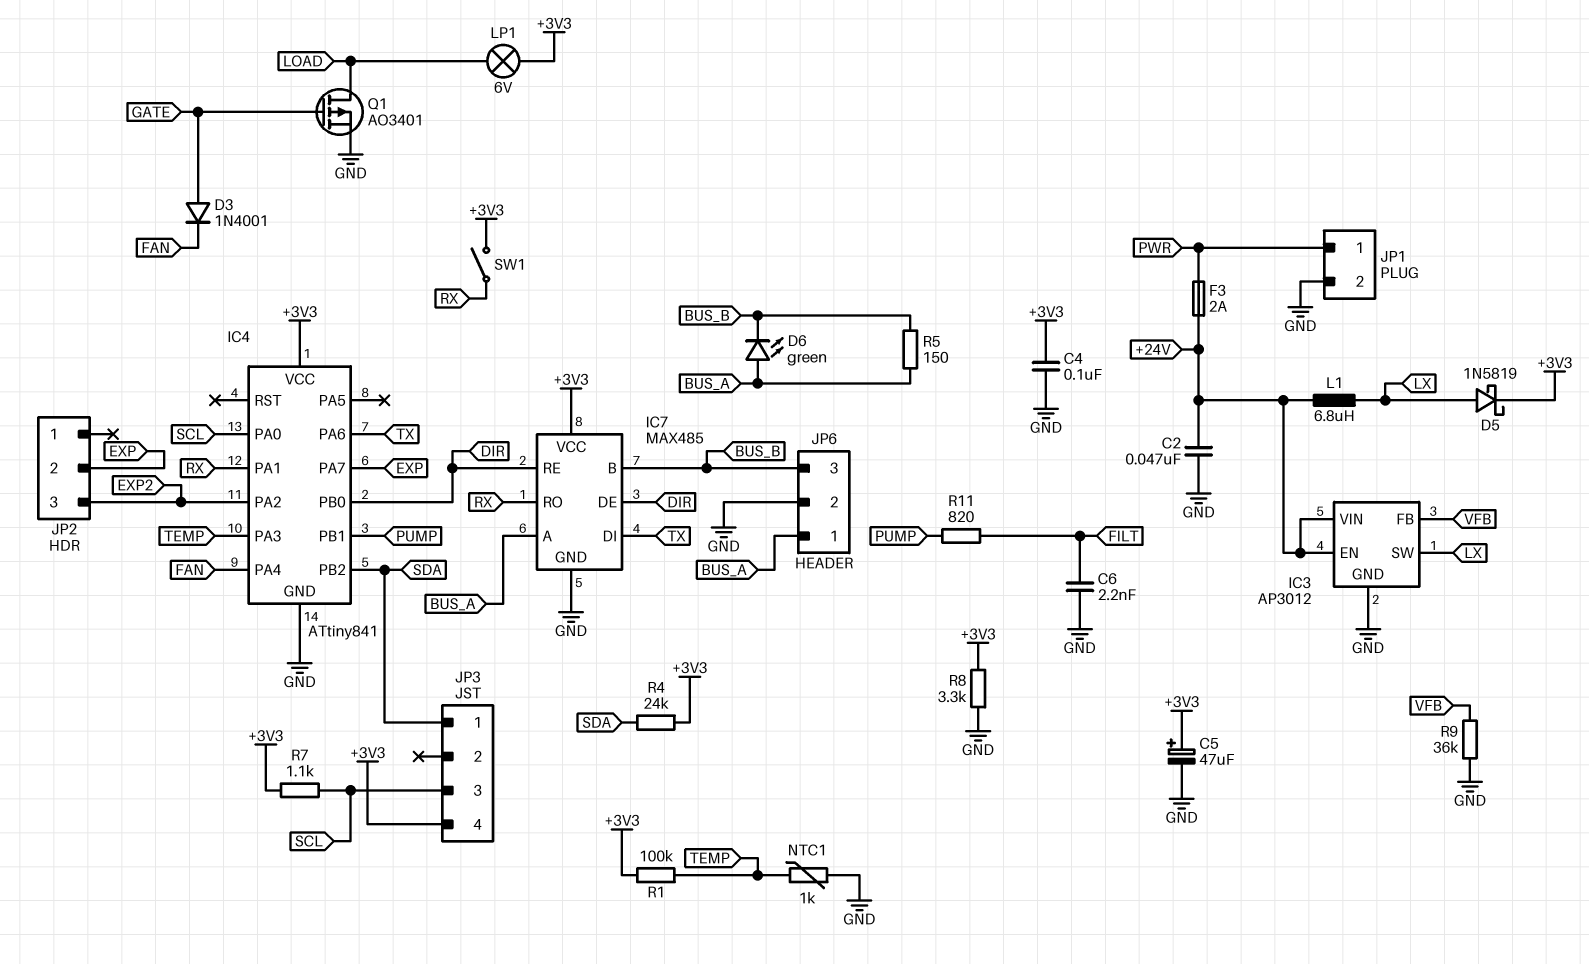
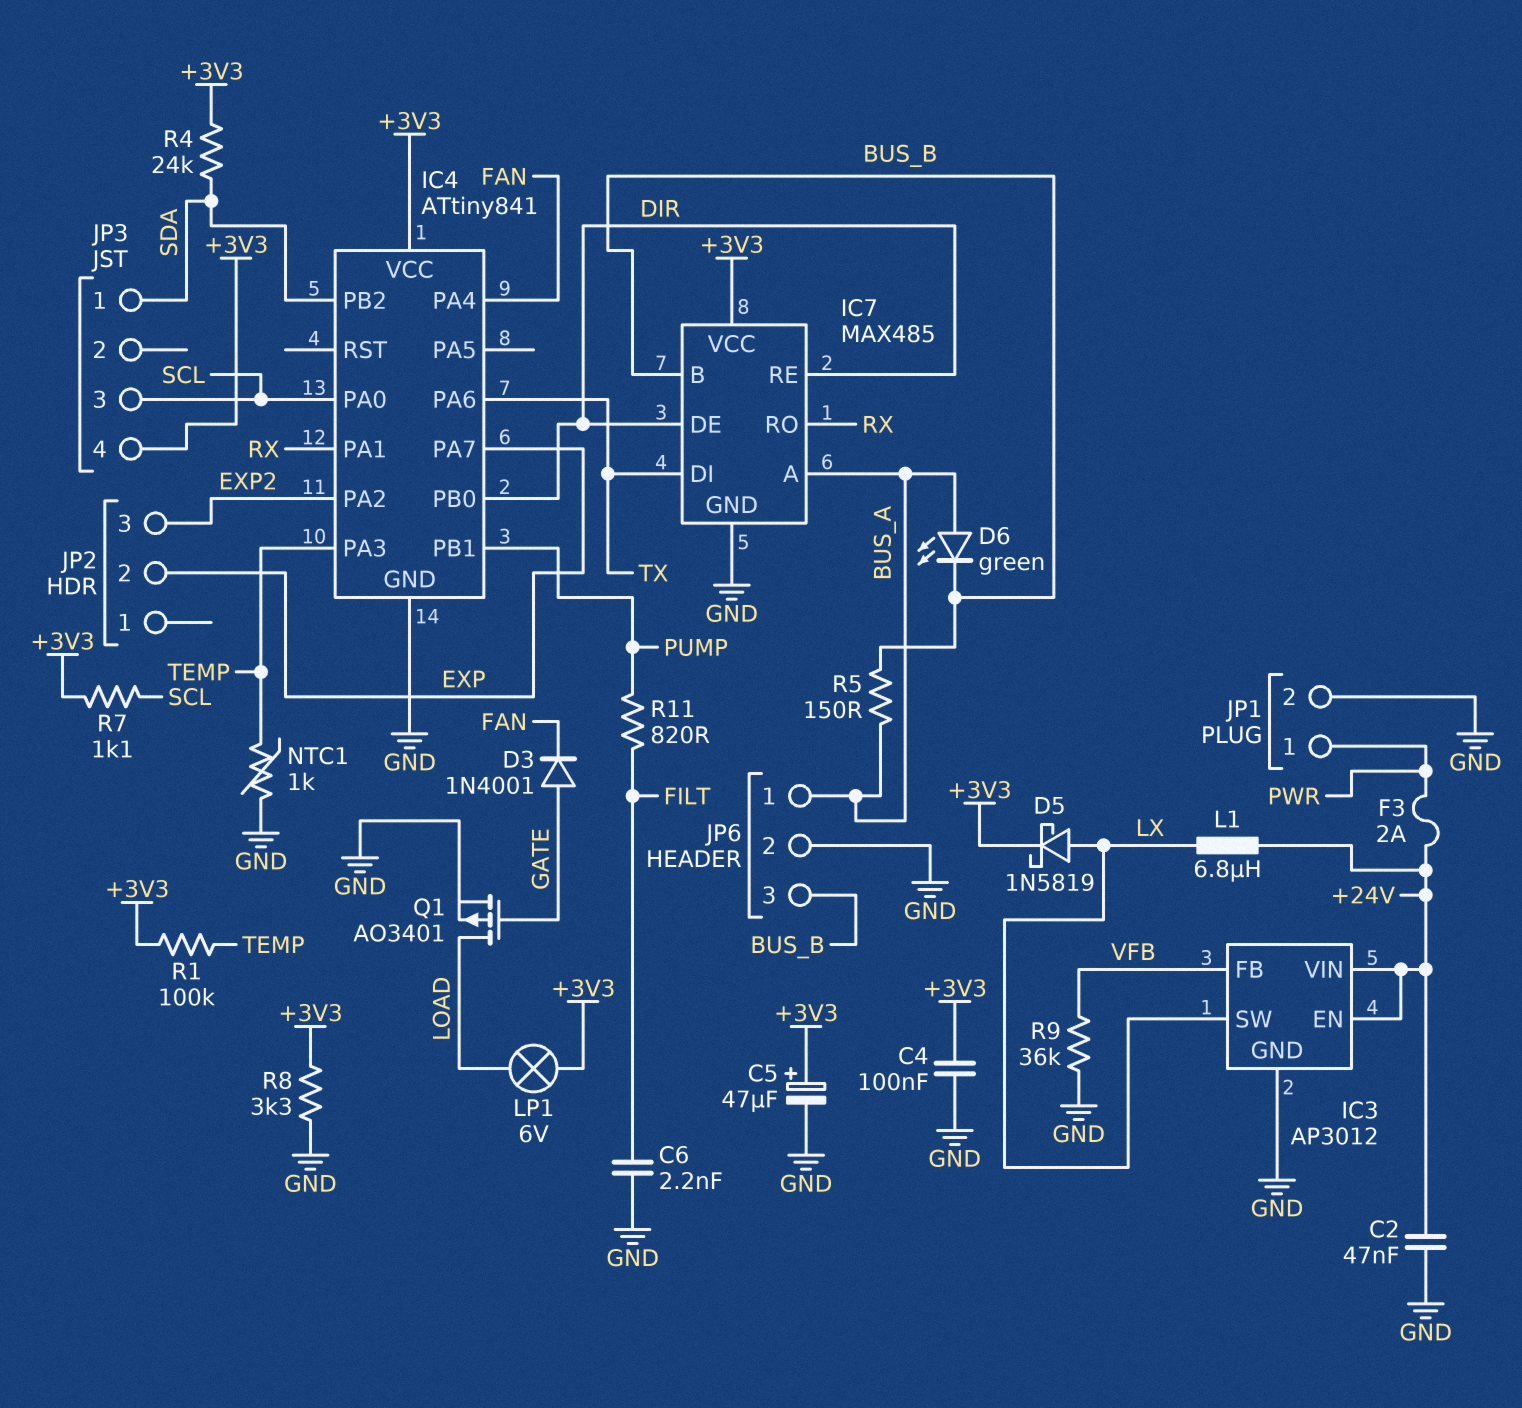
SW1: switch (+3V3, RX) -> none

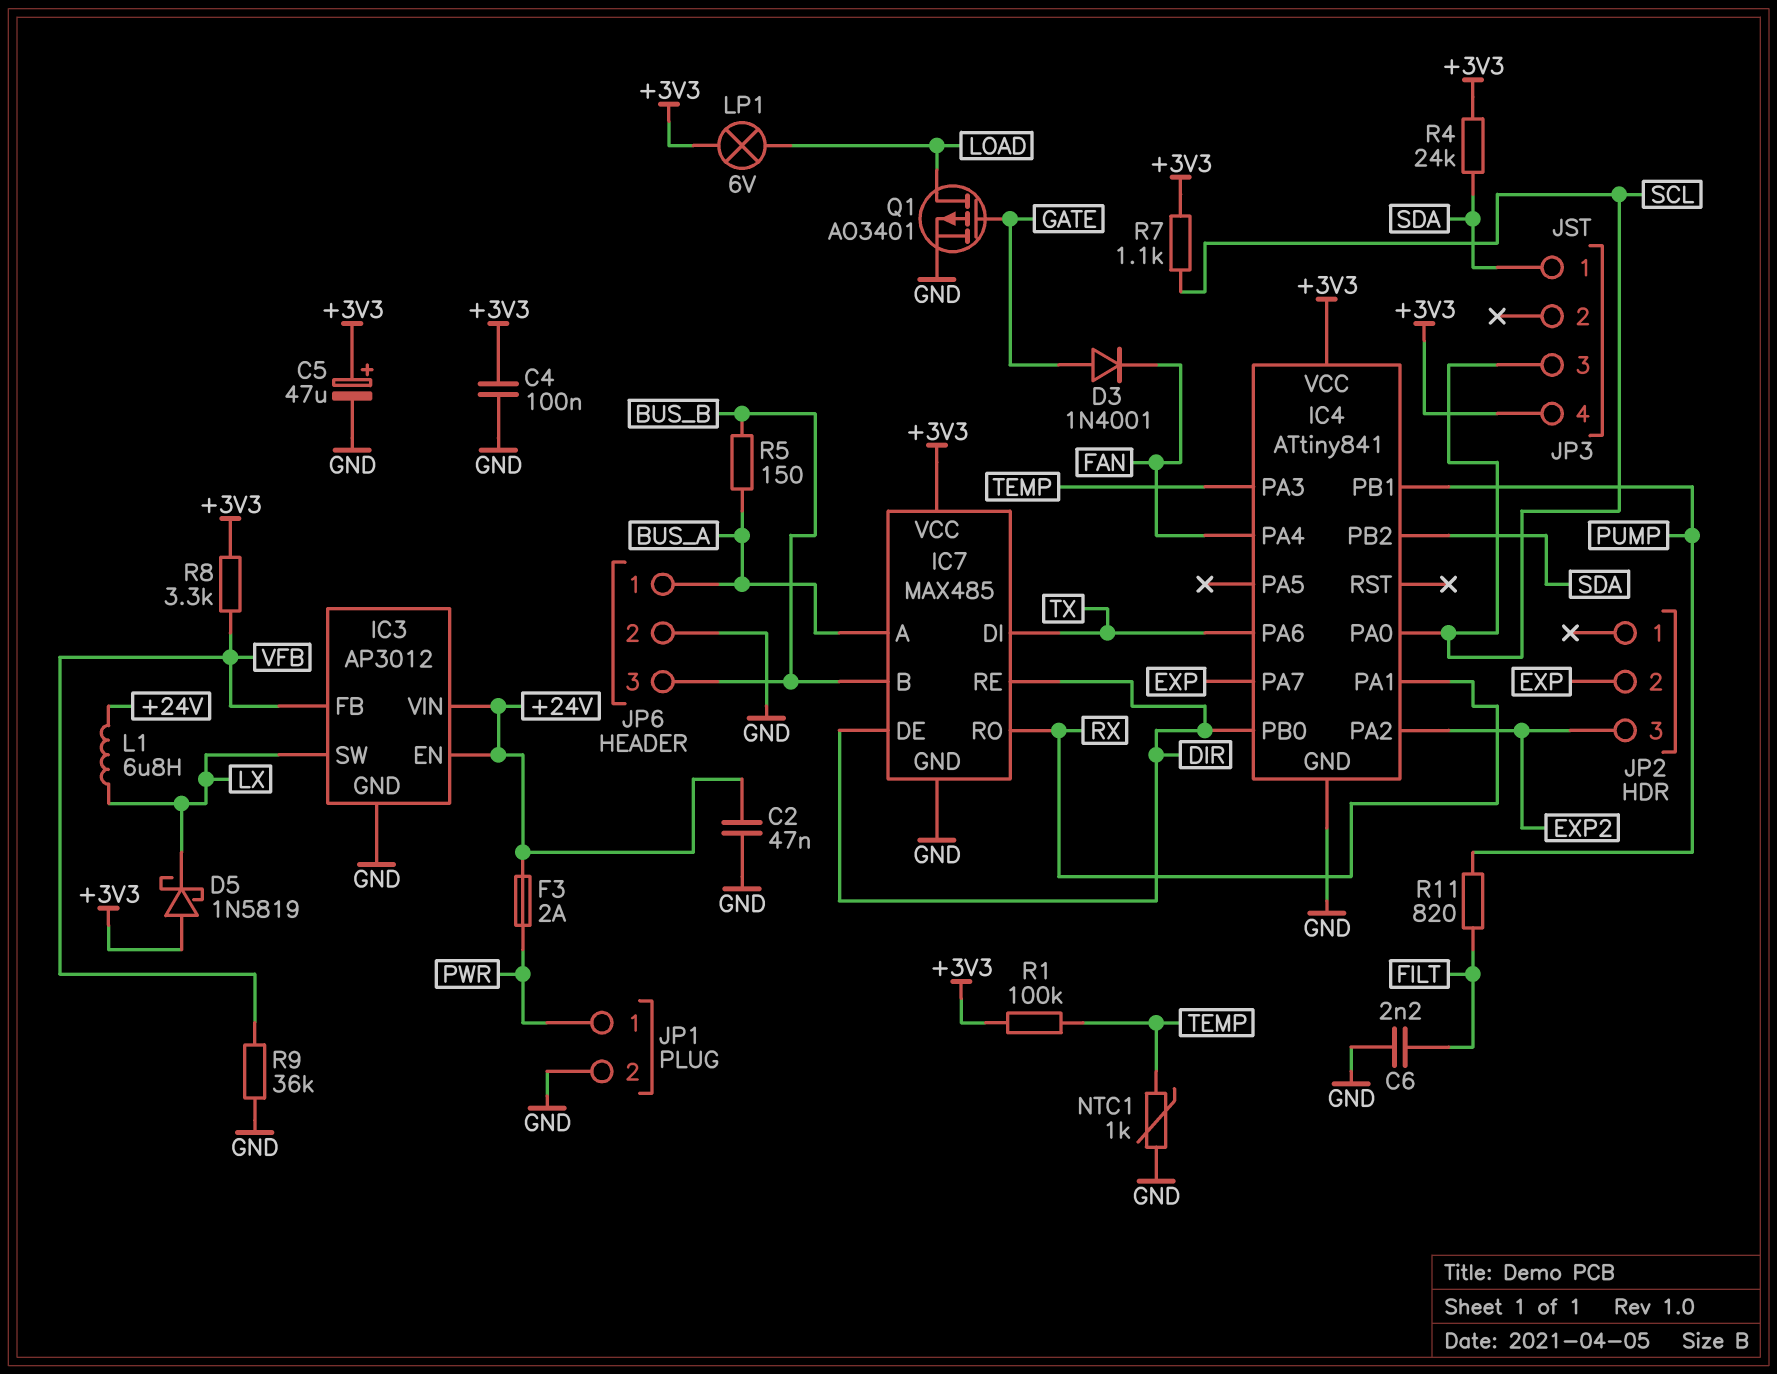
D5: schottky 1N5819 (A LX, K +3V3) -> schottky 1N5819 (A +3V3, K LX)
D6: LED green (A BUS_A, K BUS_B) -> none
R8: 3.3k (+3V3, GND) -> 3.3k (+3V3, VFB)

